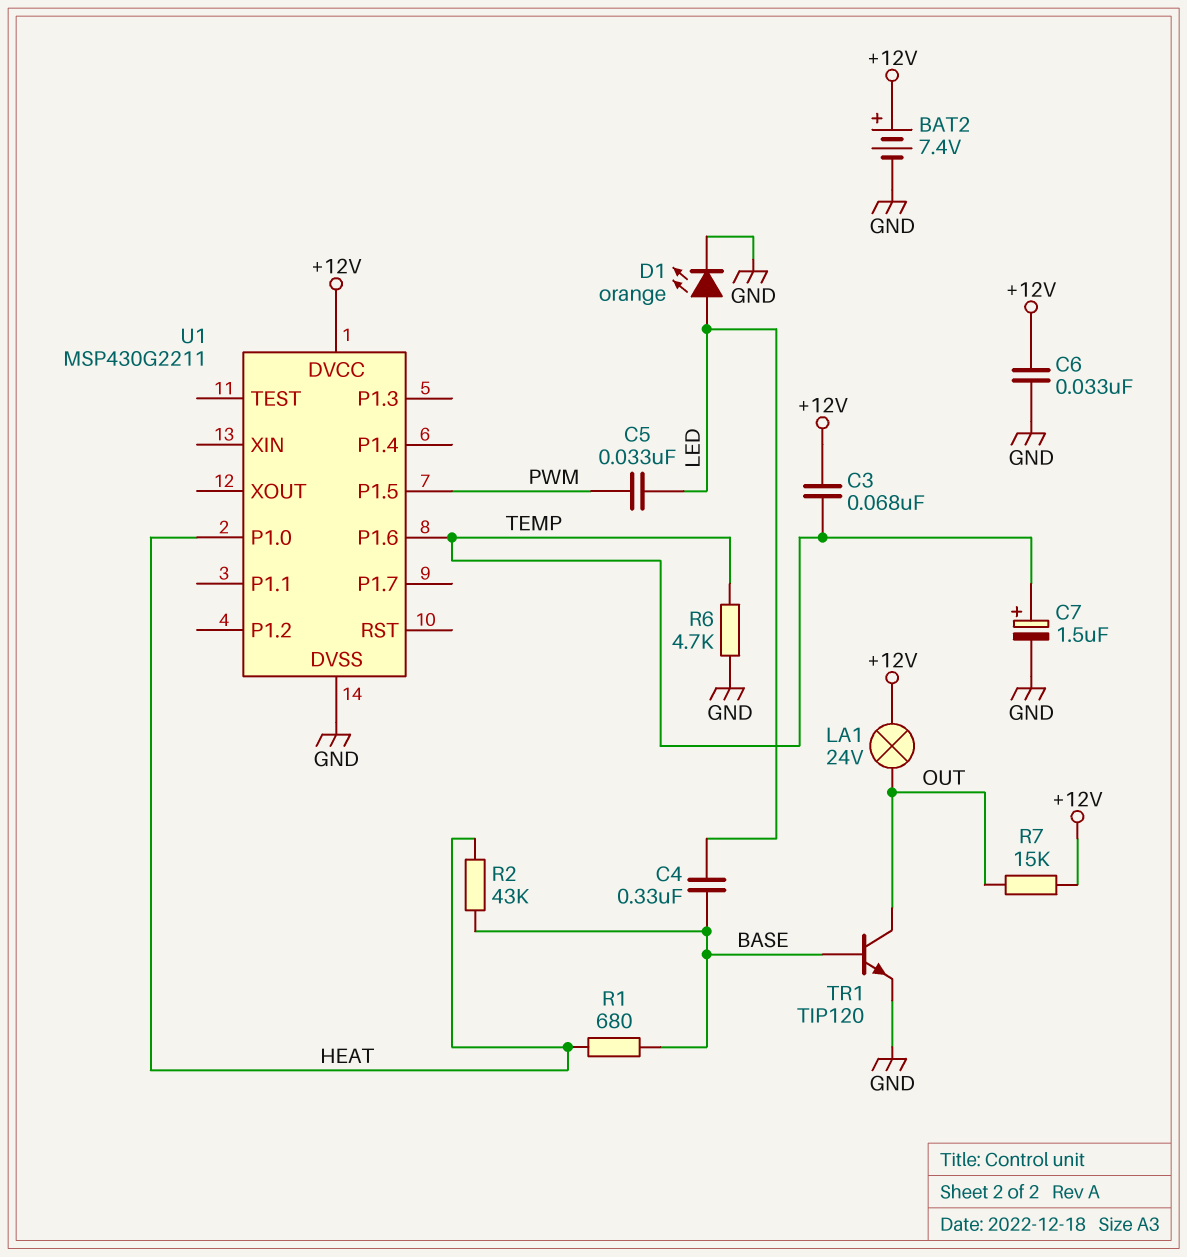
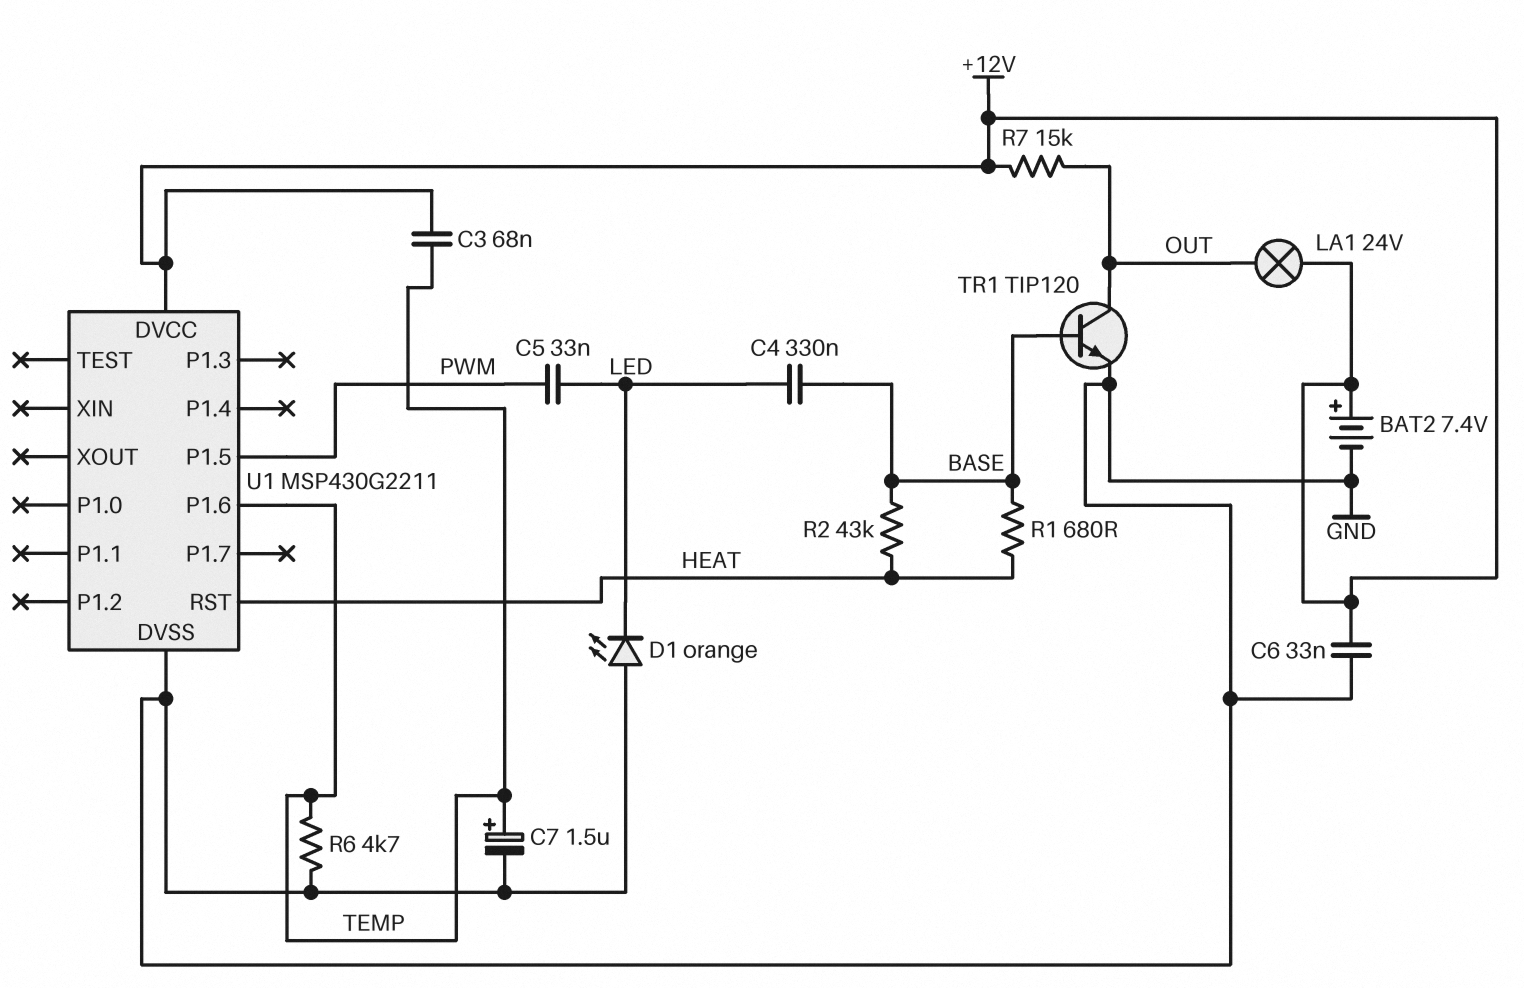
D1: LED orange (A LED, K GND) -> LED orange (A GND, K LED)
U1 pin P1.0: HEAT -> none
U1 pin RST: none -> HEAT

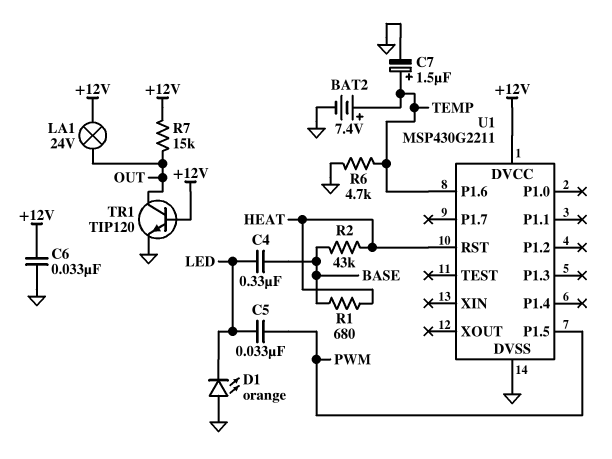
BAT2: 7.4V (plus +12V, minus GND) -> 7.4V (plus TEMP, minus GND)
C3: 68nF (+12V, TEMP) -> none
TR1: NPN TIP120 (B BASE, C OUT, E GND) -> NPN TIP120 (B +12V, C OUT, E GND)

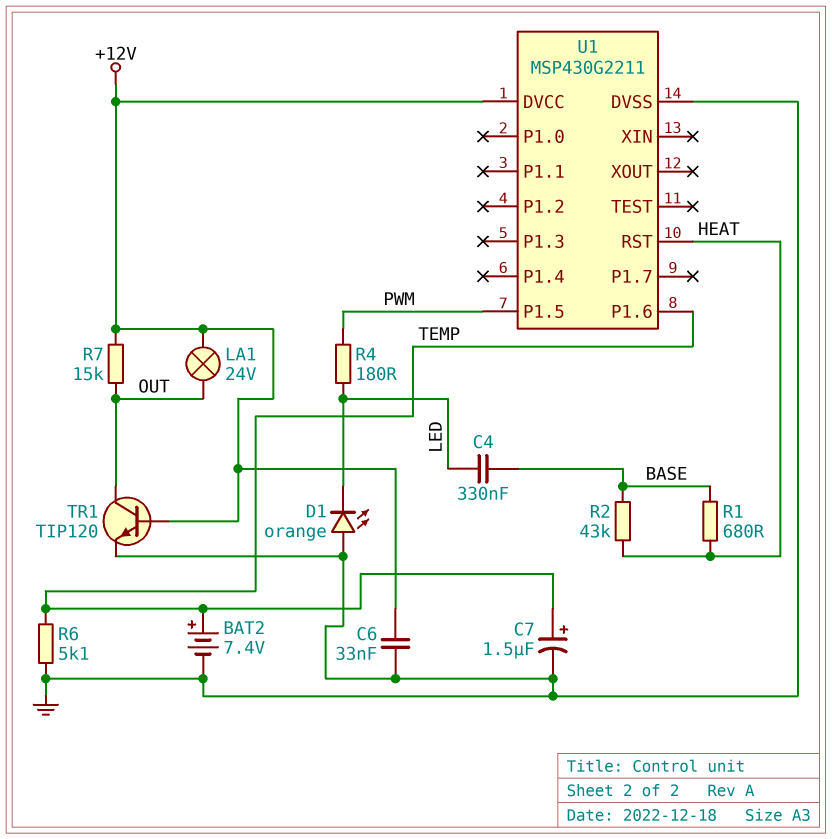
C5: 33nF (LED, PWM) -> none
R4: none -> 180 (LED, PWM)
R6: 4.7k (GND, TEMP) -> 5.1k (GND, TEMP)

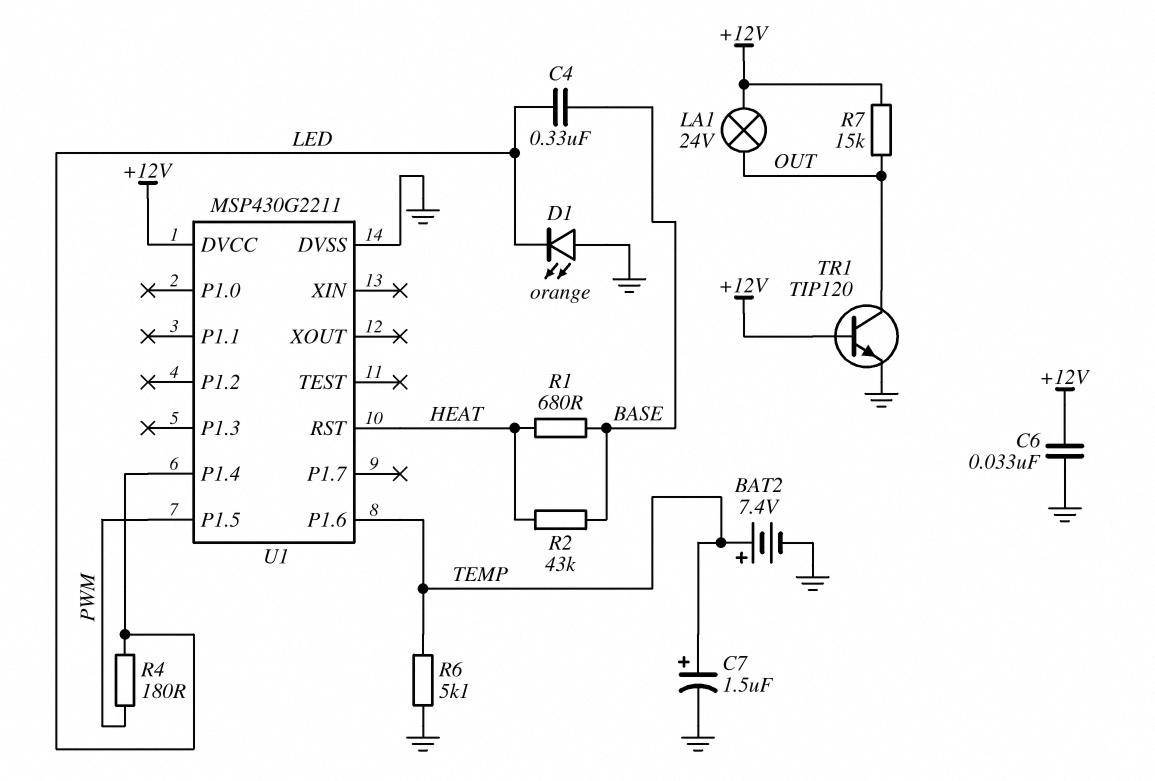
U1 pin P1.4: none -> LED

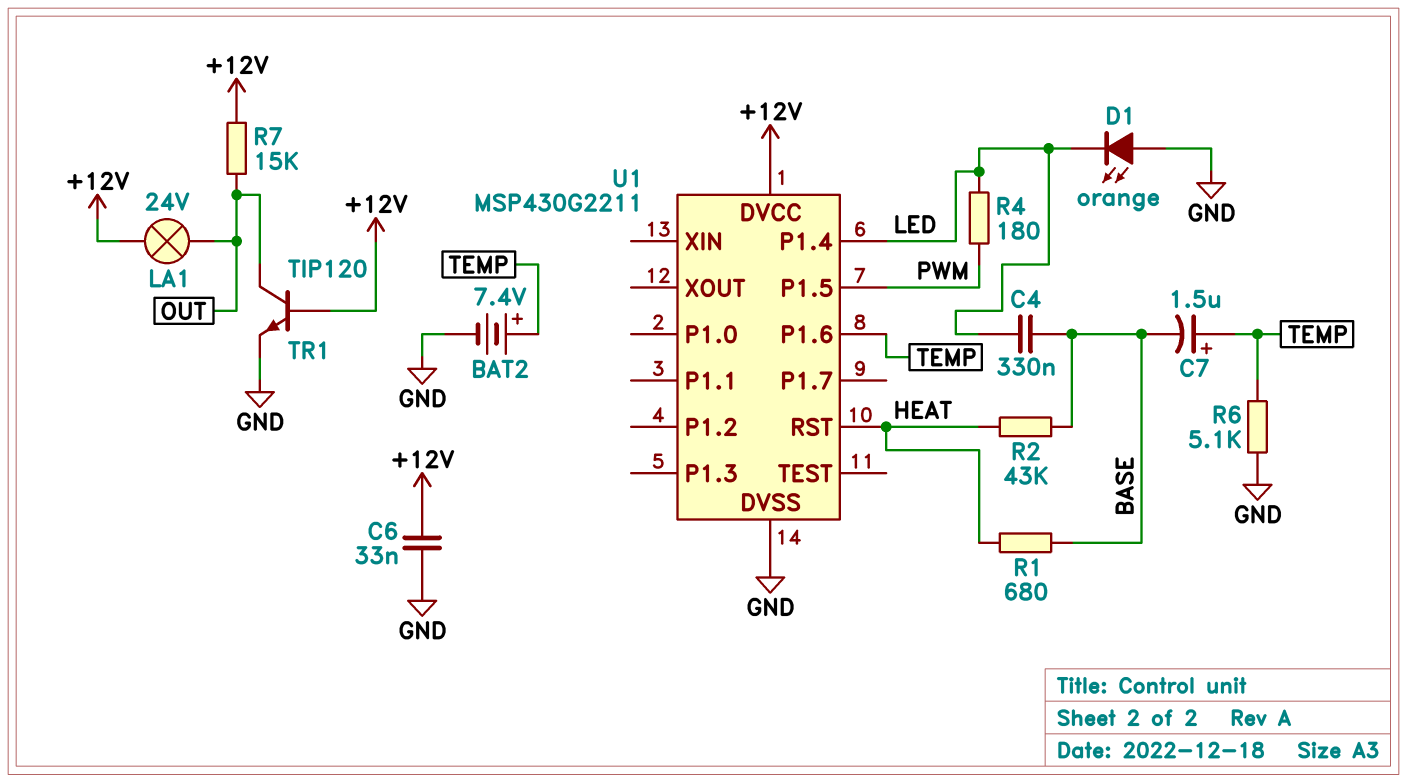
C7: 1.5uF (plus TEMP, minus GND) -> 1.5uF (plus TEMP, minus BASE)

